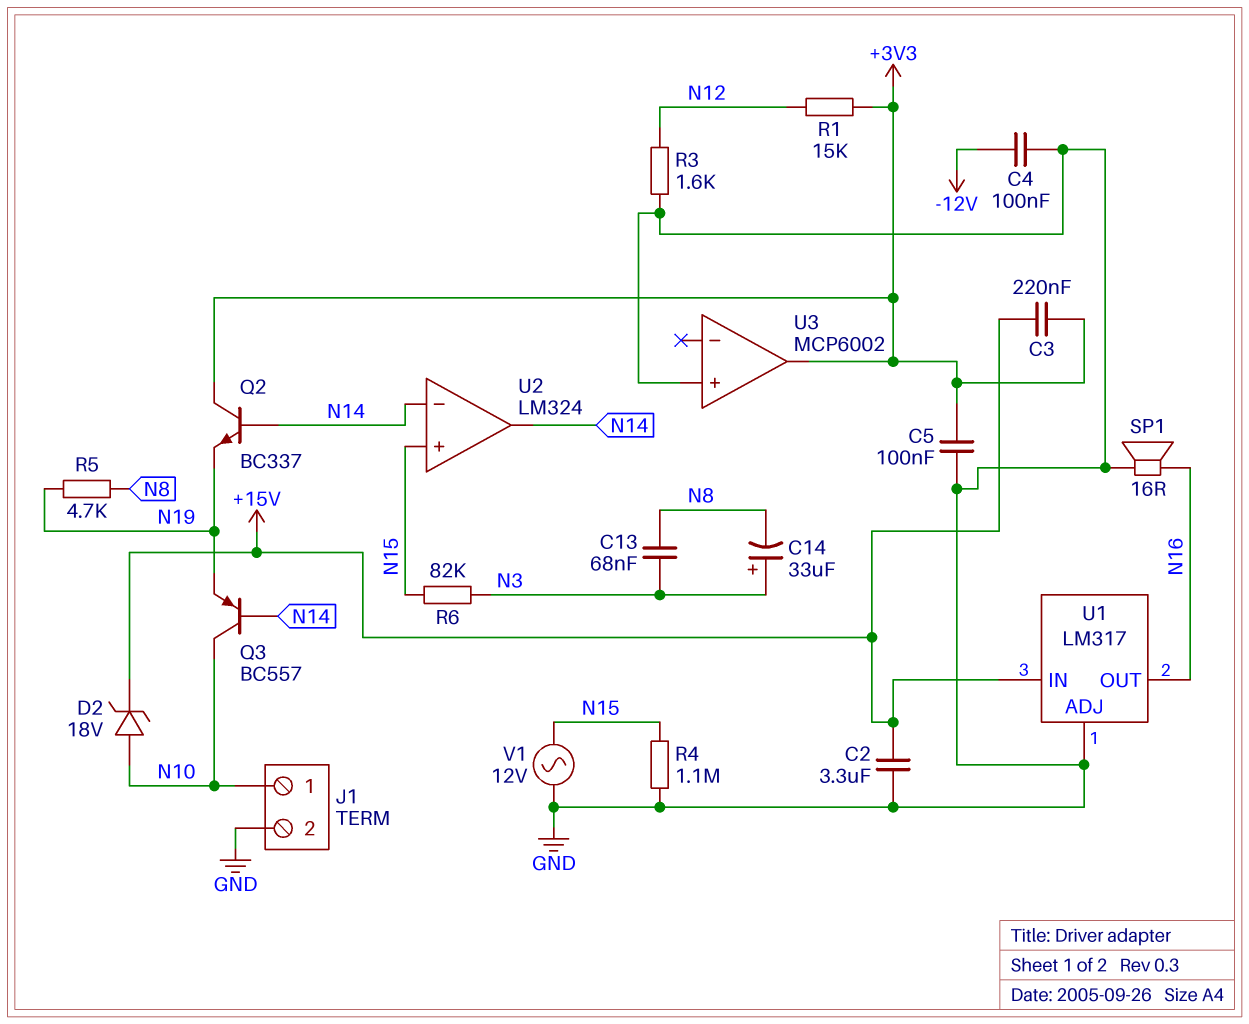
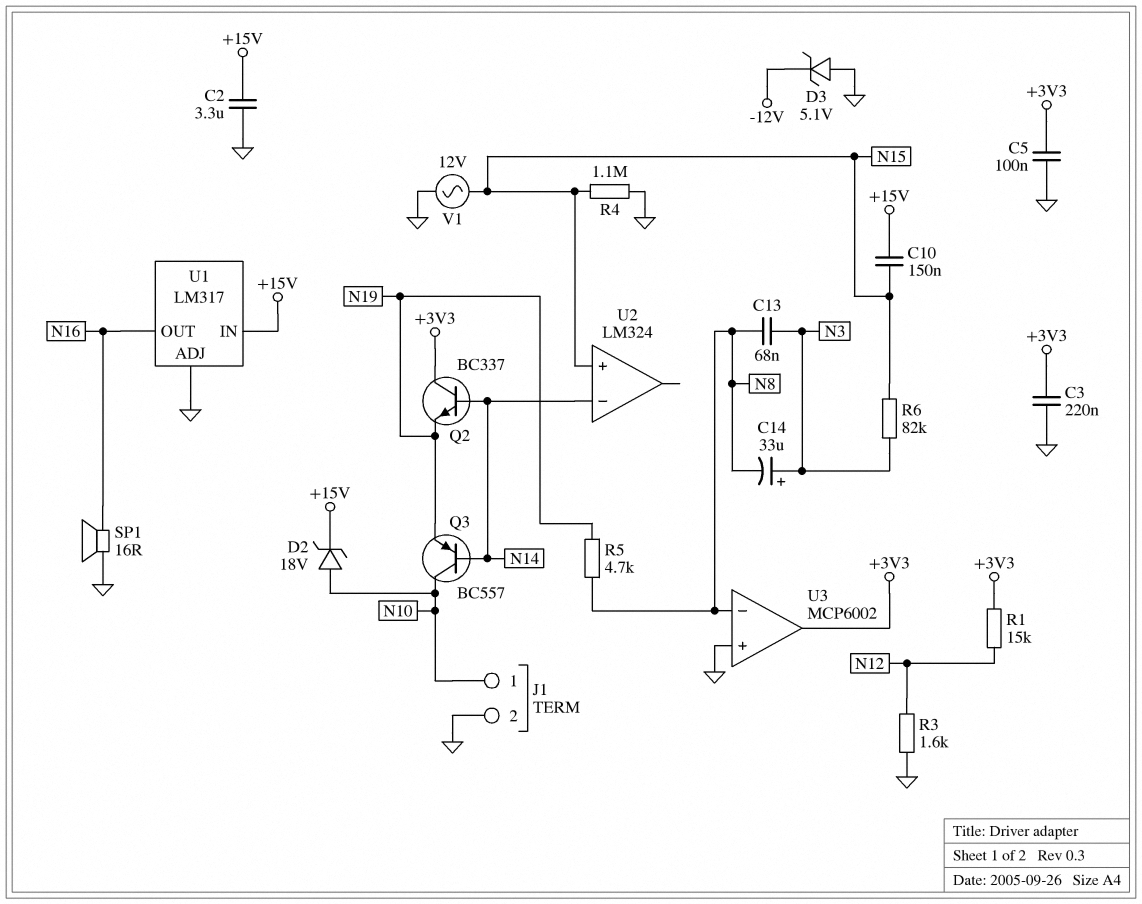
C3: 220nF (+3V3, +15V) -> 220nF (+3V3, GND)
C4: 100nF (-12V, GND) -> none
C10: none -> 150nF (+15V, N15)
D3: none -> zener 5.1V (A GND, K -12V)
U2 pin out: N14 -> none
U3 pin in-: none -> N8

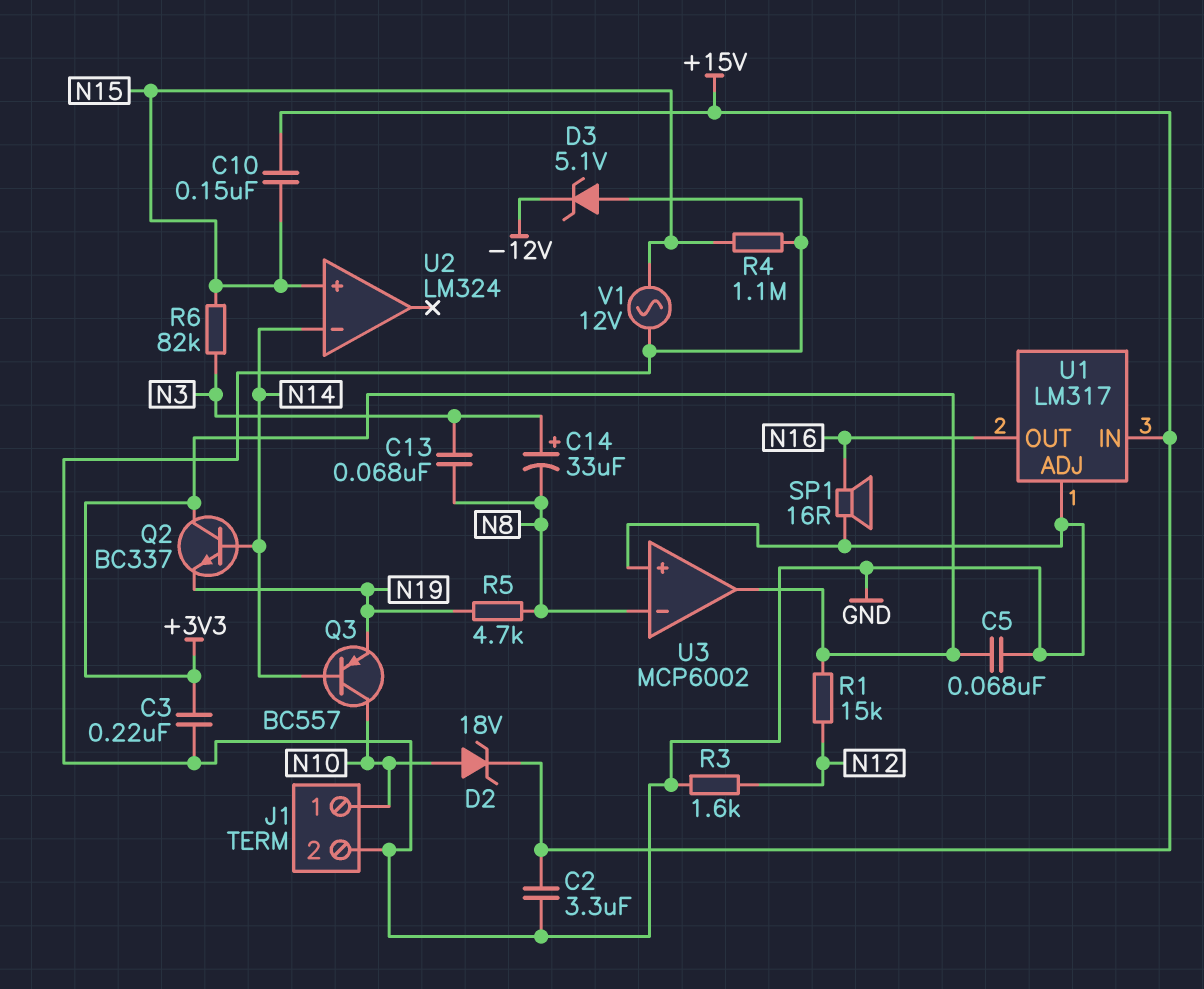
C5: 100nF (+3V3, GND) -> 68nF (+3V3, GND)

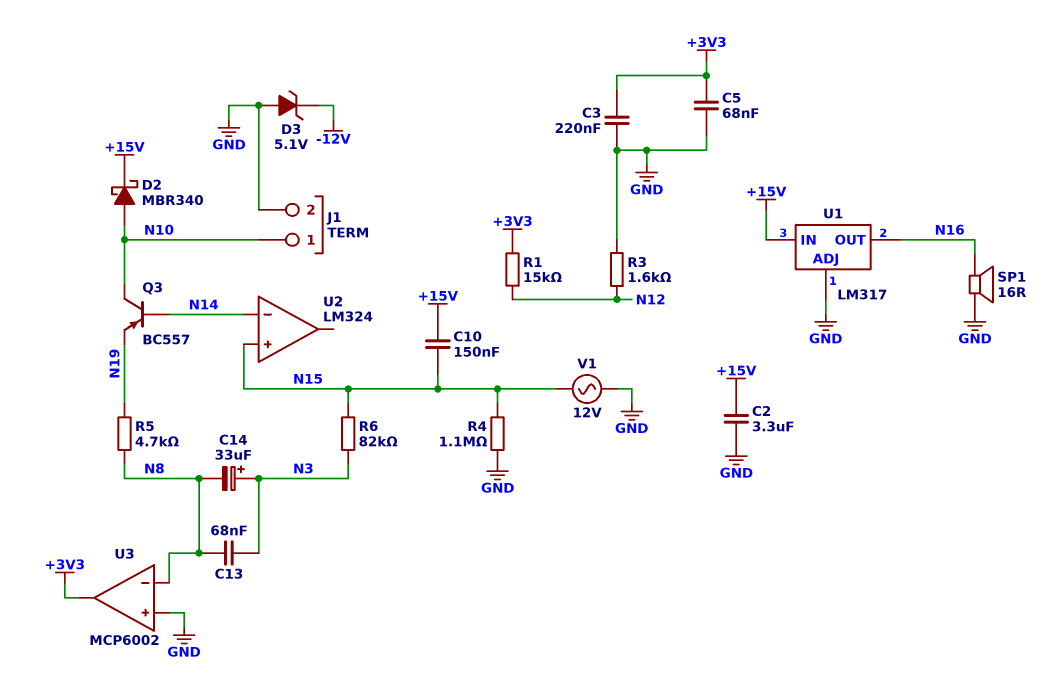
D2: zener 18V (A N10, K +15V) -> schottky MBR340 (A N10, K +15V)
Q2: NPN BC337 (B N14, C +3V3, E N19) -> none

